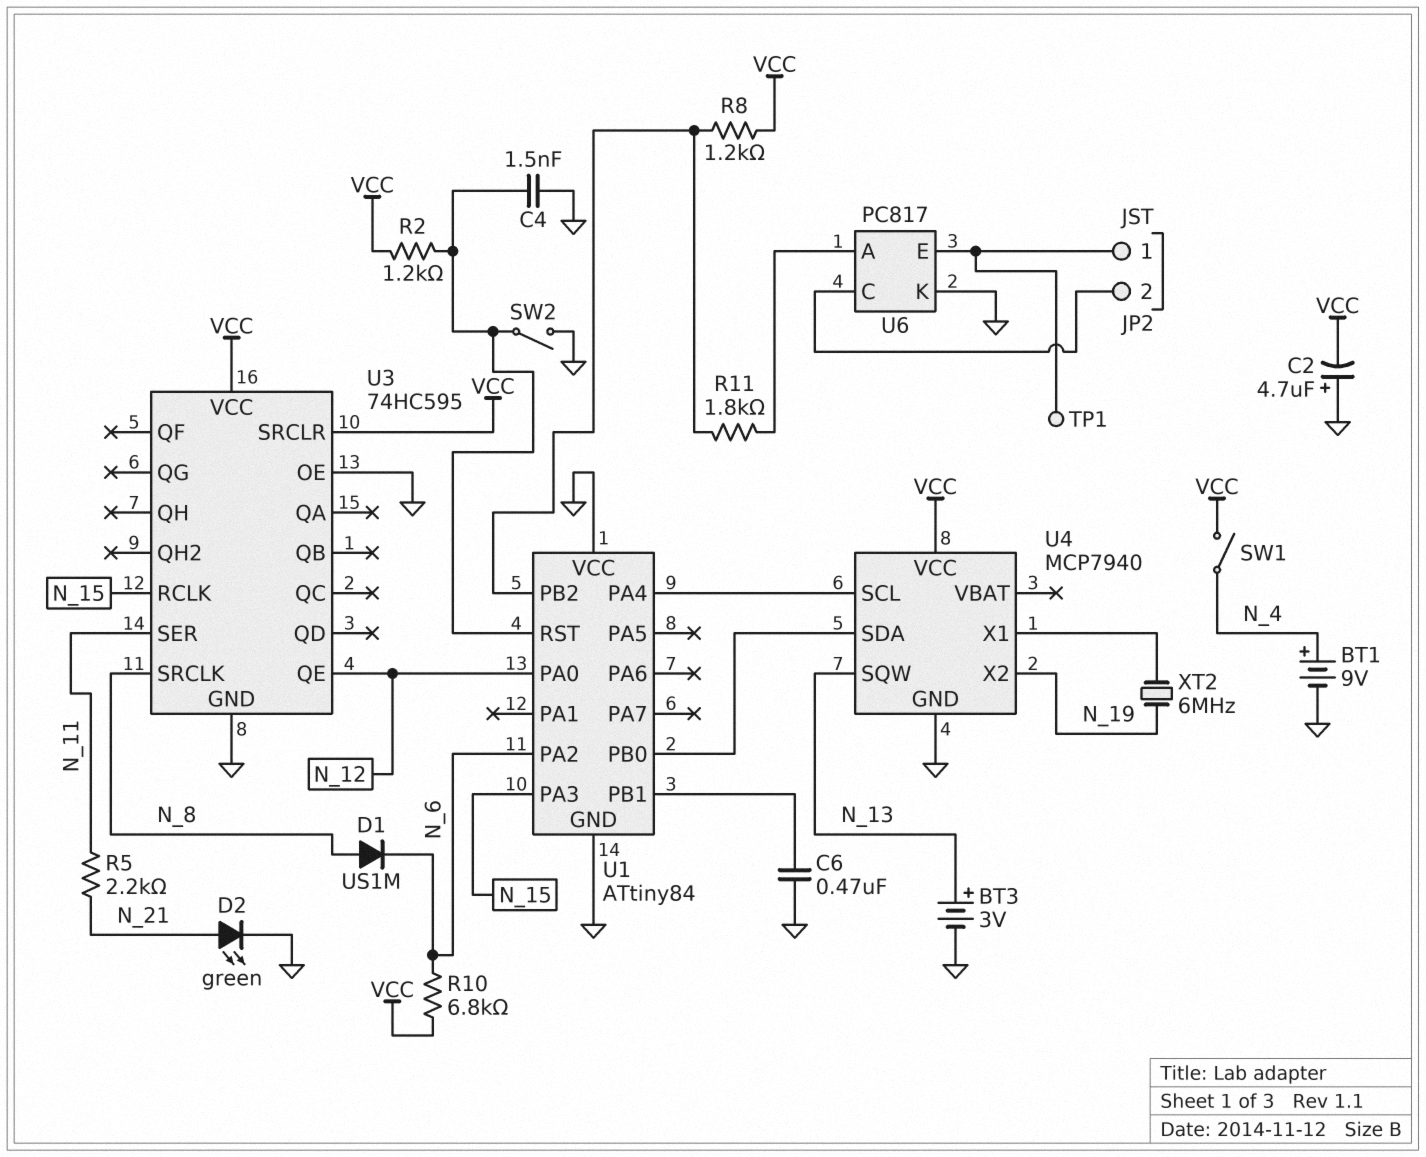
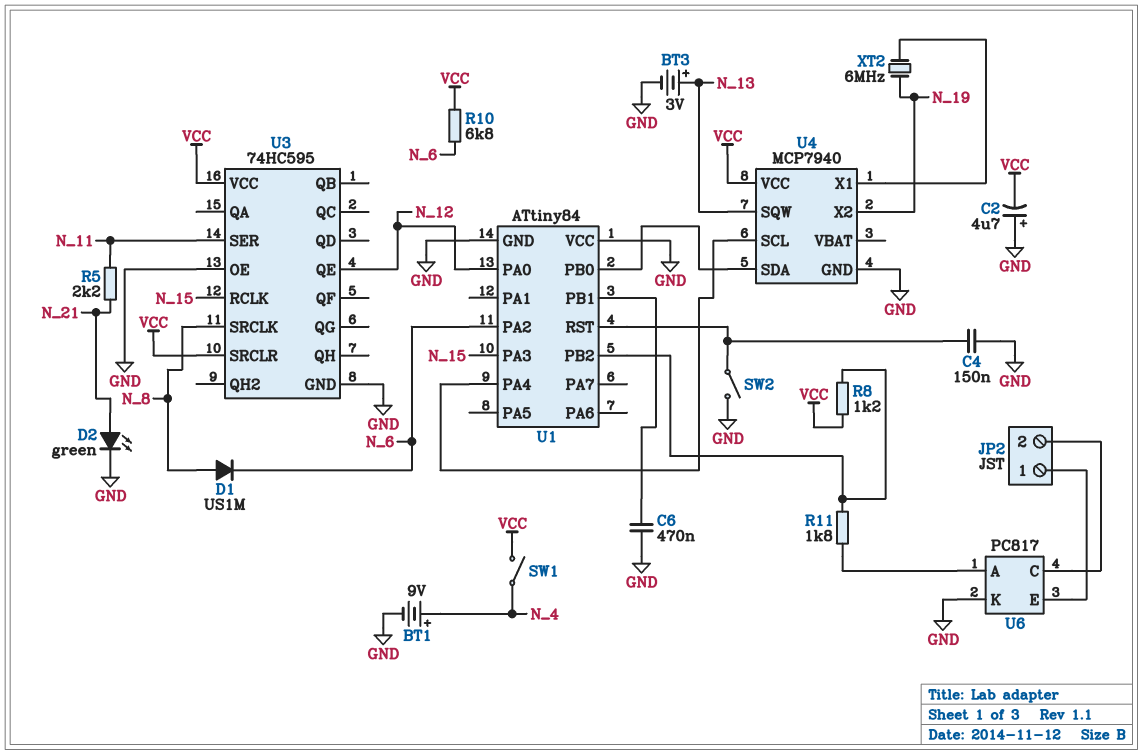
C4: 1.5nF (GND, U1/RST) -> 150nF (GND, U1/RST)
R2: 1.2k (U1/RST, VCC) -> none
TP1: test point (JP2/1) -> none

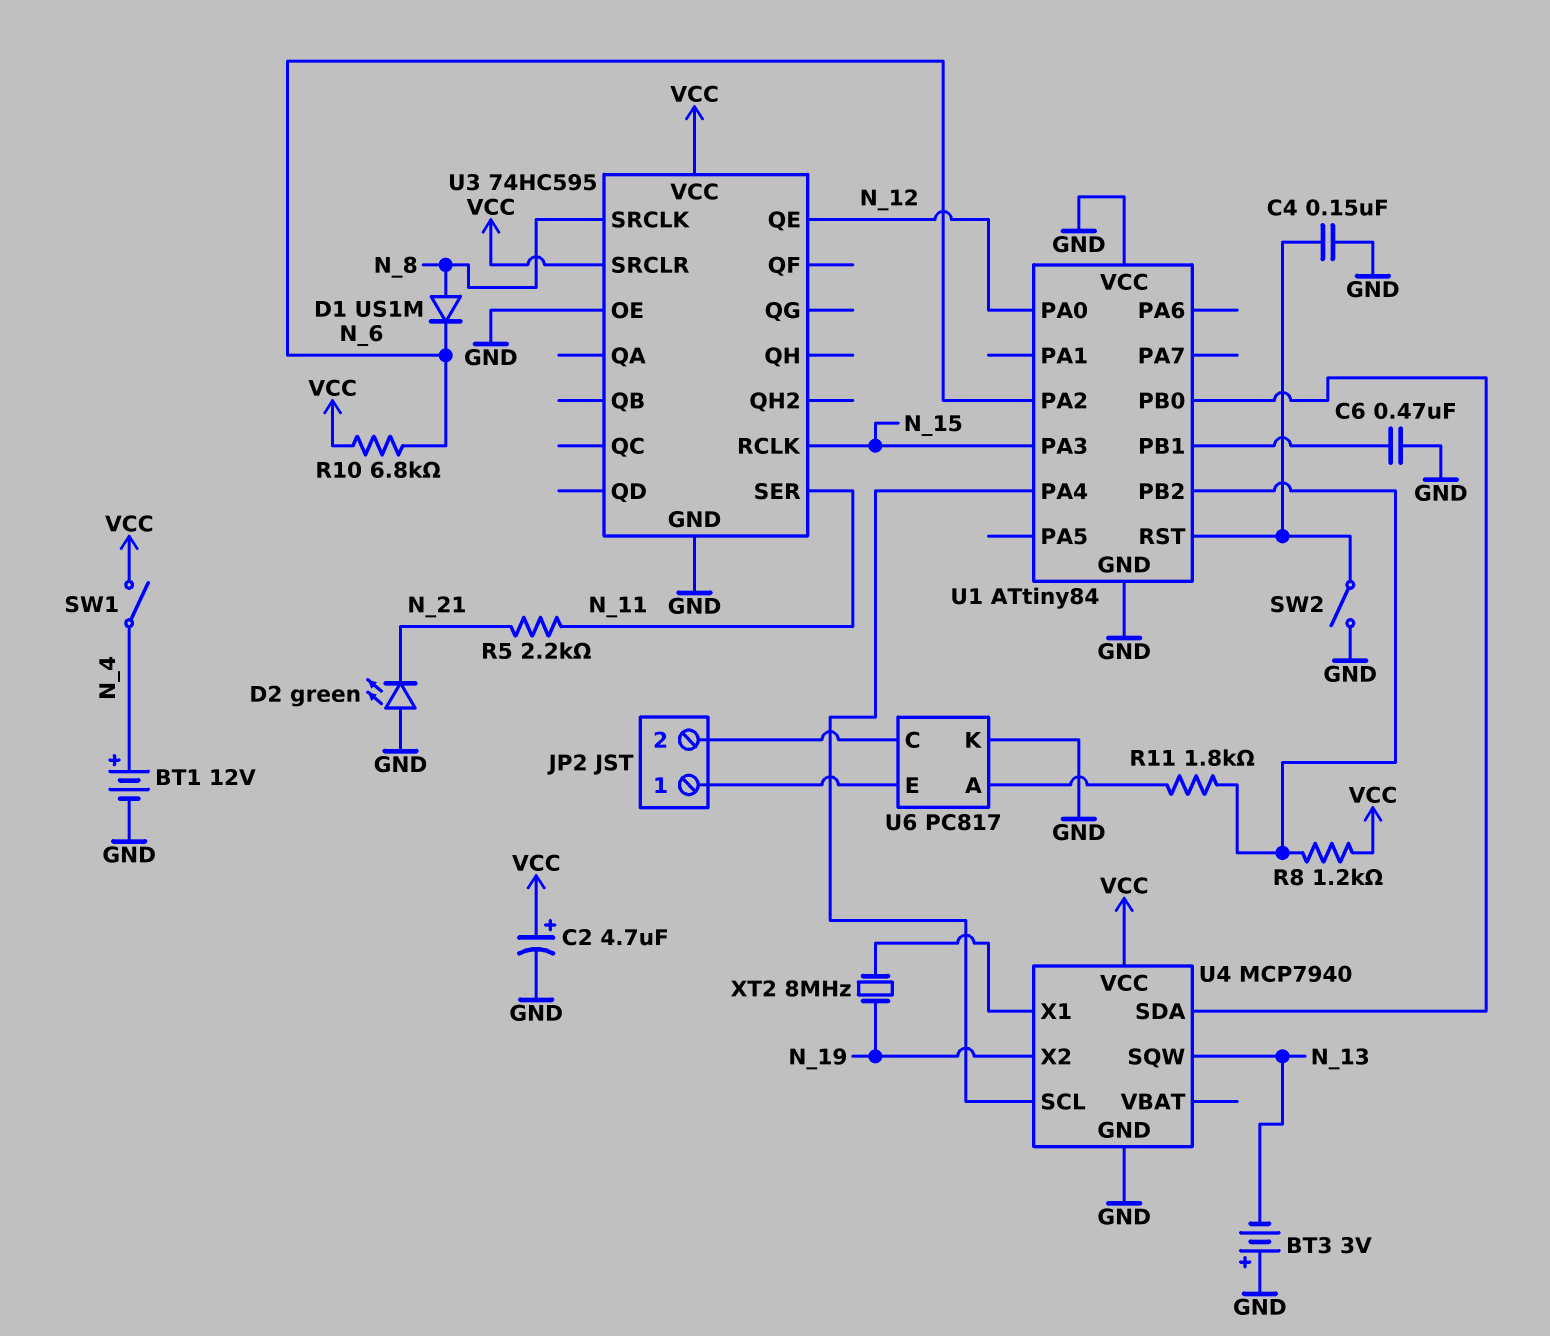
BT1: 9V (plus N_4, minus GND) -> 12V (plus N_4, minus GND)
BT3: 3V (plus N_13, minus GND) -> 3V (plus GND, minus N_13)
C2: 4.7uF (plus GND, minus VCC) -> 4.7uF (plus VCC, minus GND)
D2: LED green (A N_21, K GND) -> LED green (A GND, K N_21)
XT2: 6MHz (N_19, U4/X1) -> 8MHz (N_19, U4/X1)

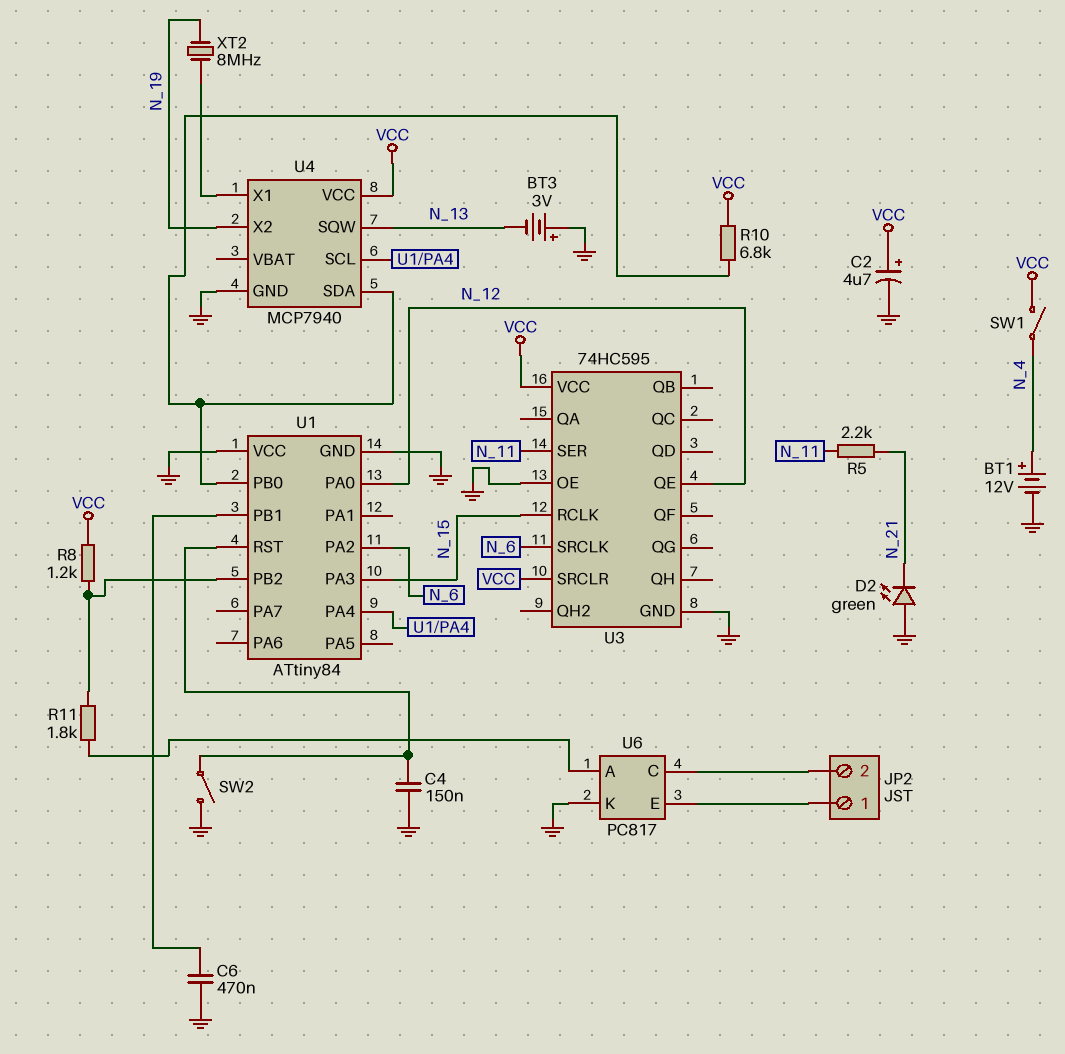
D1: diode US1M (A N_8, K N_6) -> none
R10: 6.8k (N_6, VCC) -> 6.8k (U1/PB0, VCC)
U3 pin SRCLK: N_8 -> N_6

